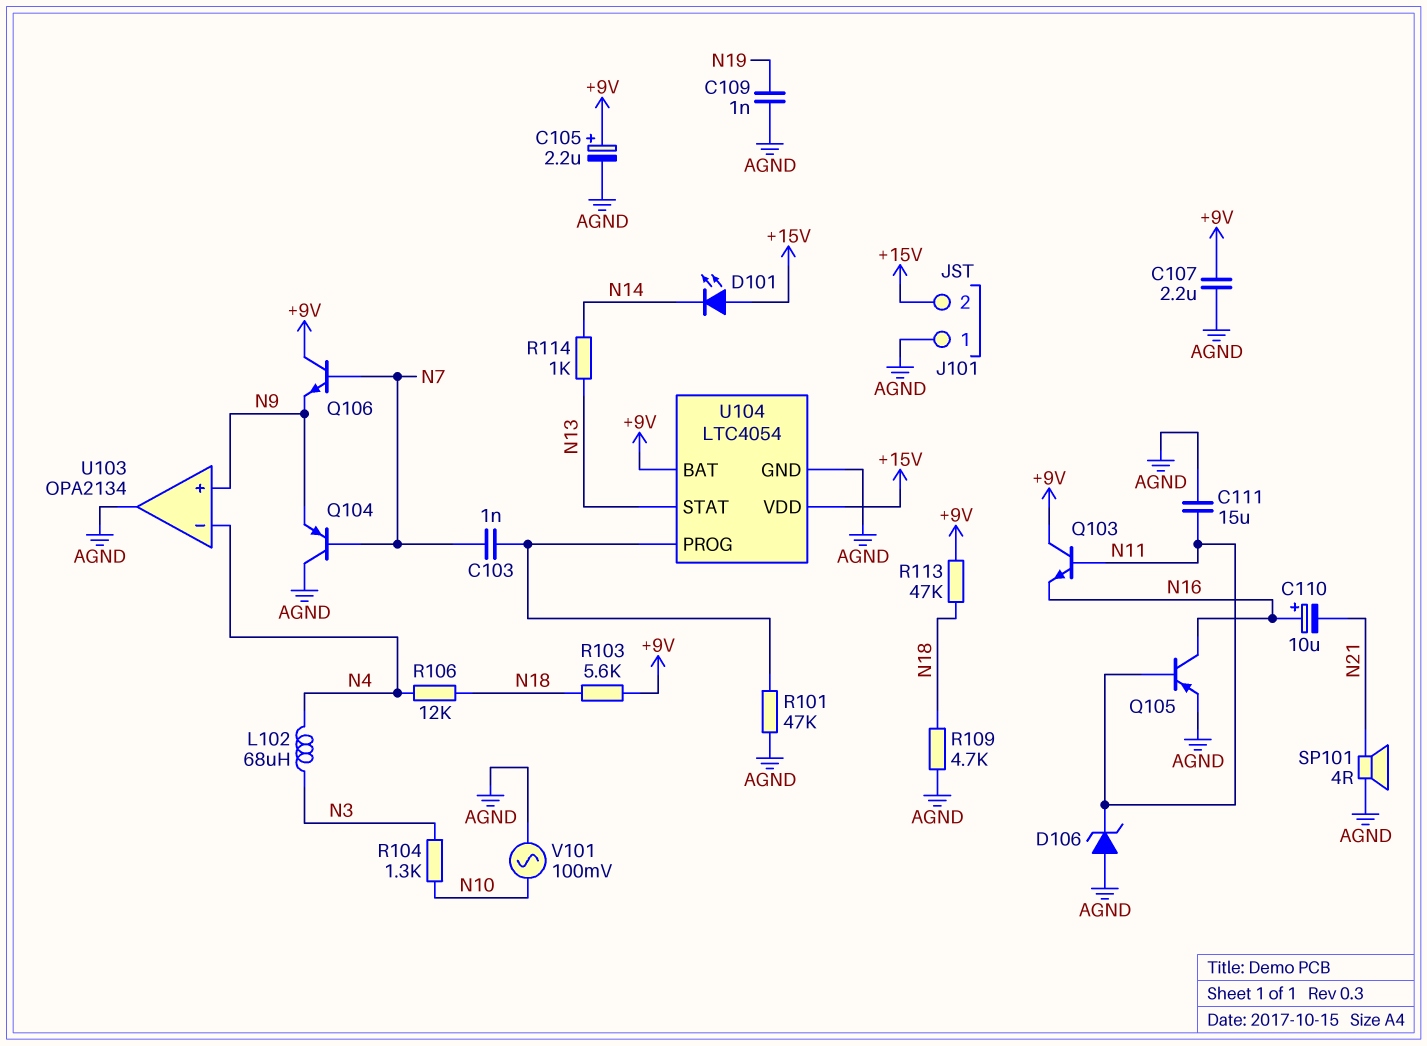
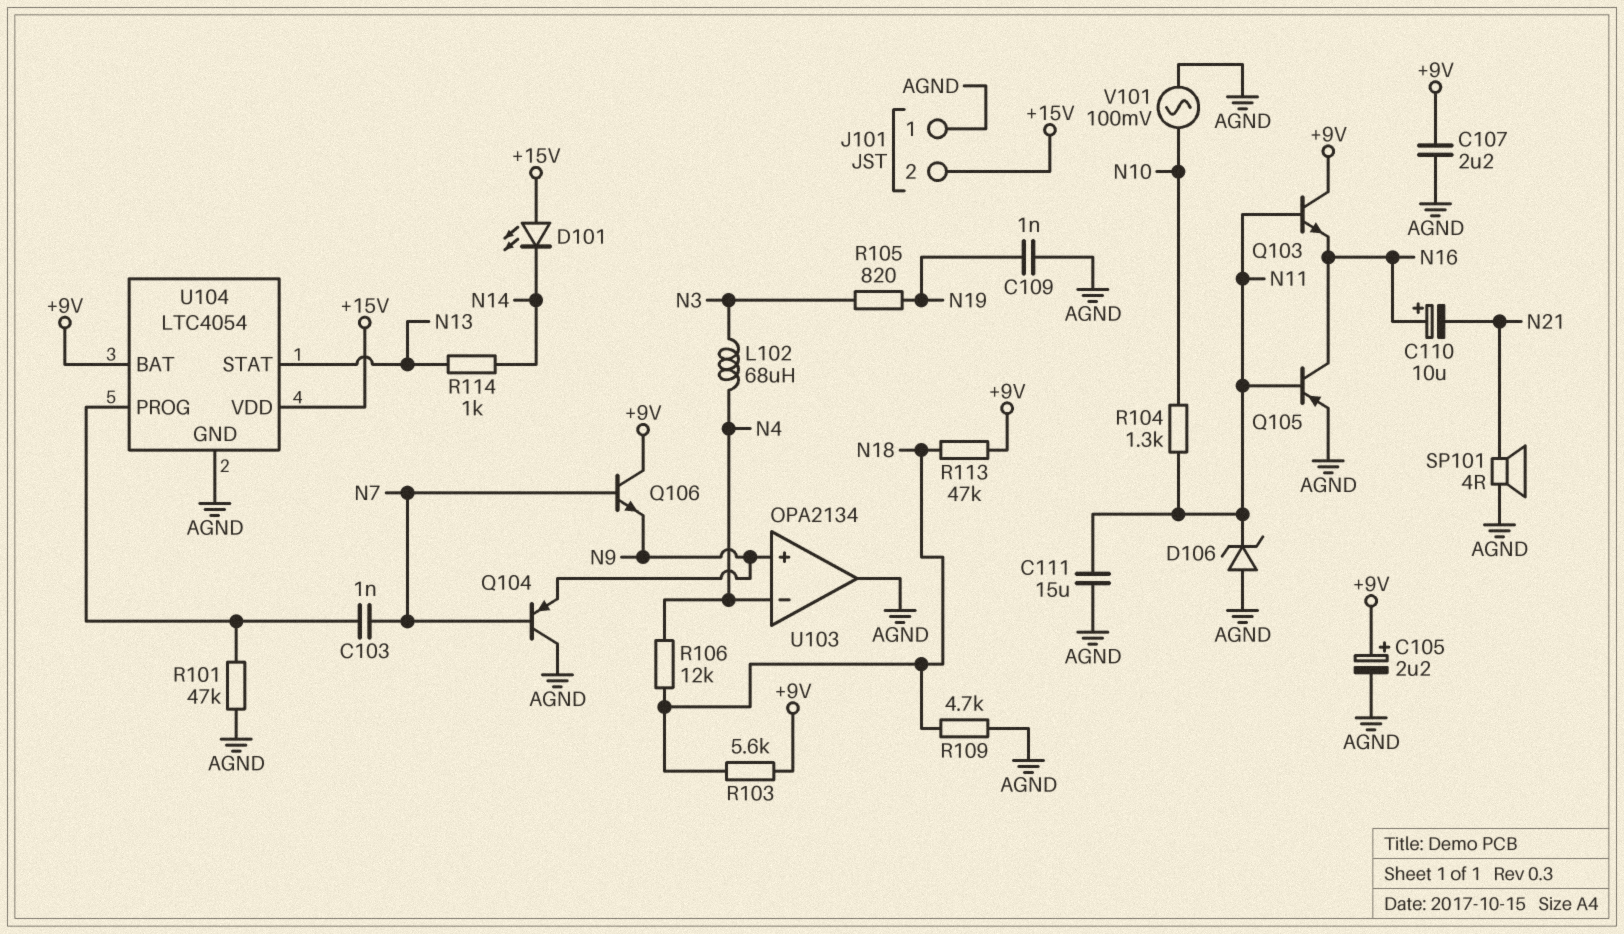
R104: 1.3k (N3, N10) -> 1.3k (N10, N11)
R105: none -> 820 (N3, N19)

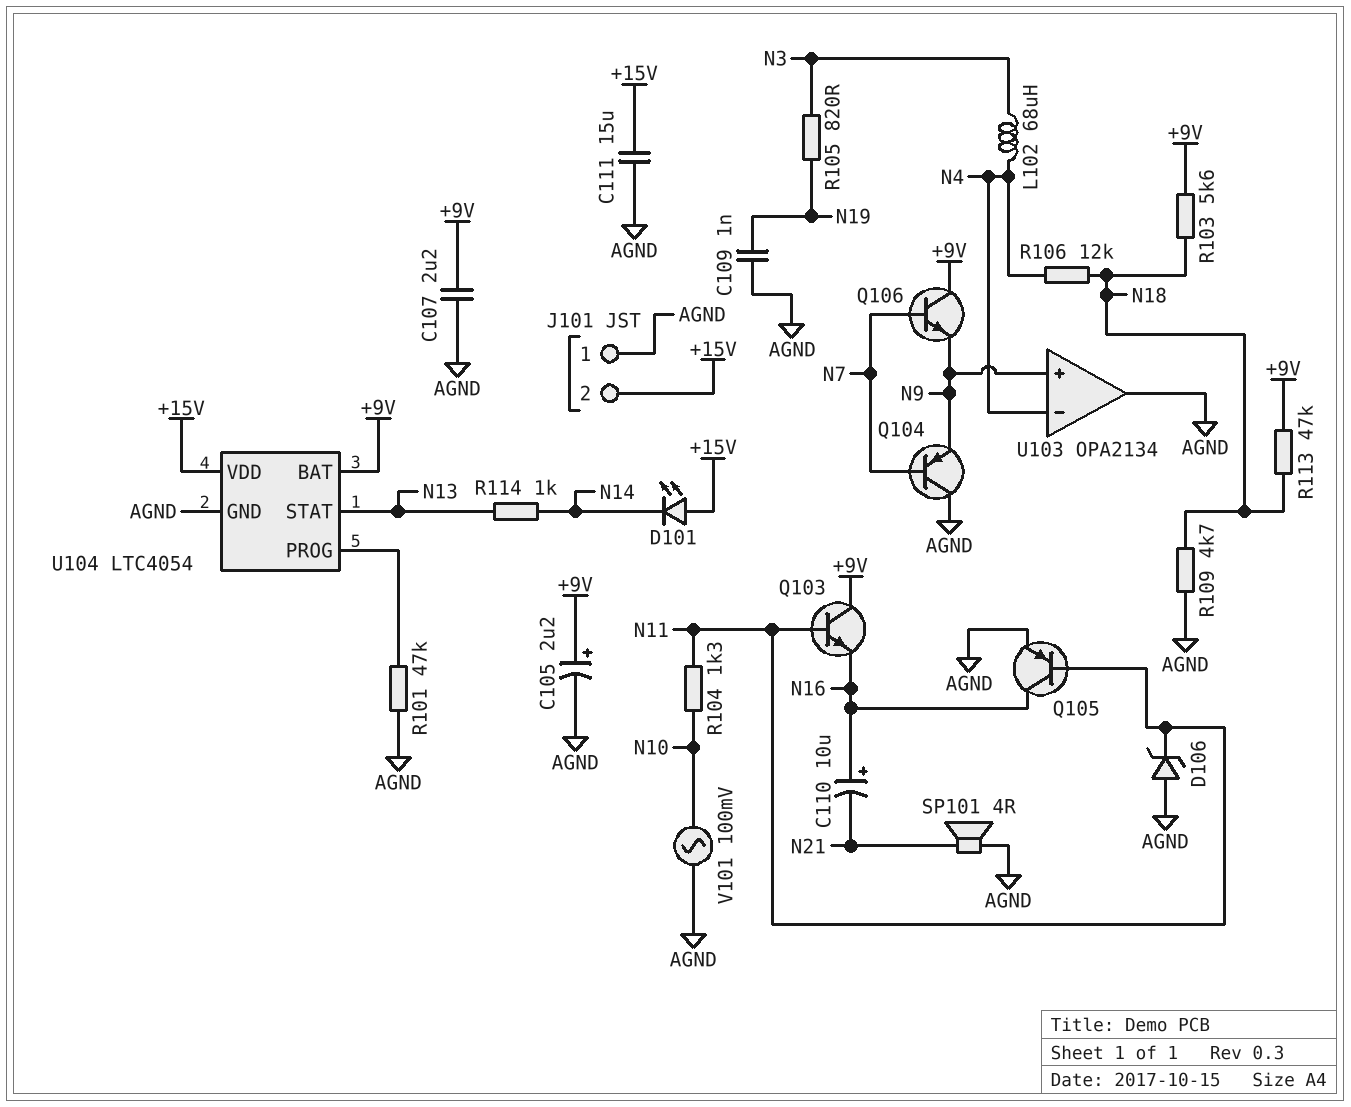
C103: 1nF (N7, U104/PROG) -> none
C111: 15uF (AGND, N11) -> 15uF (+15V, AGND)

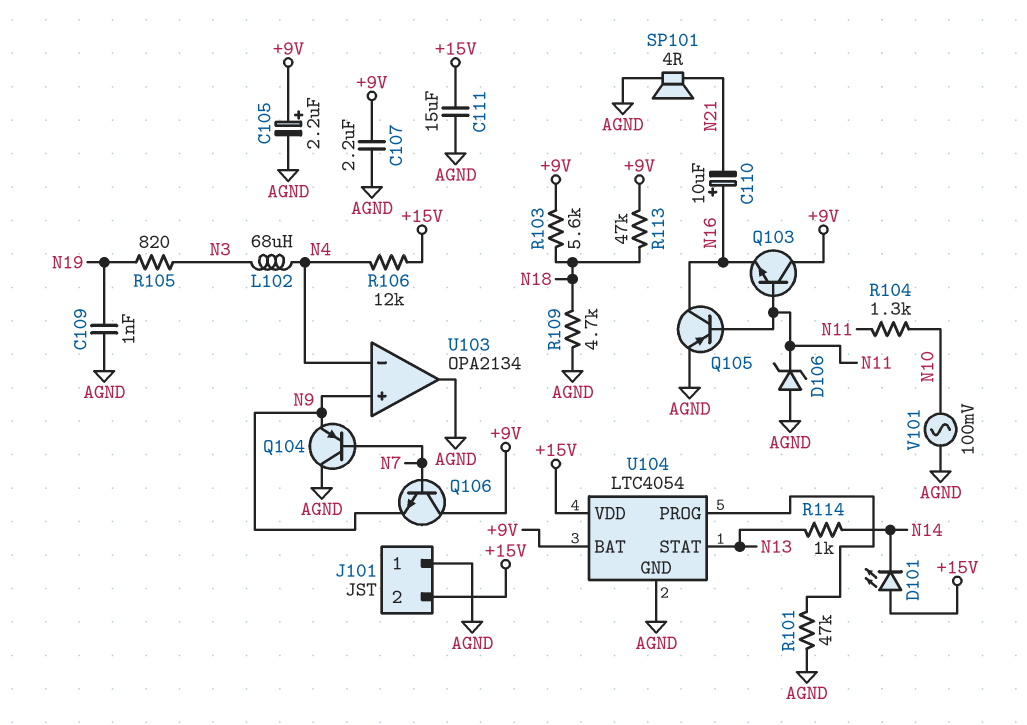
R106: 12k (N4, N18) -> 12k (+15V, N4)

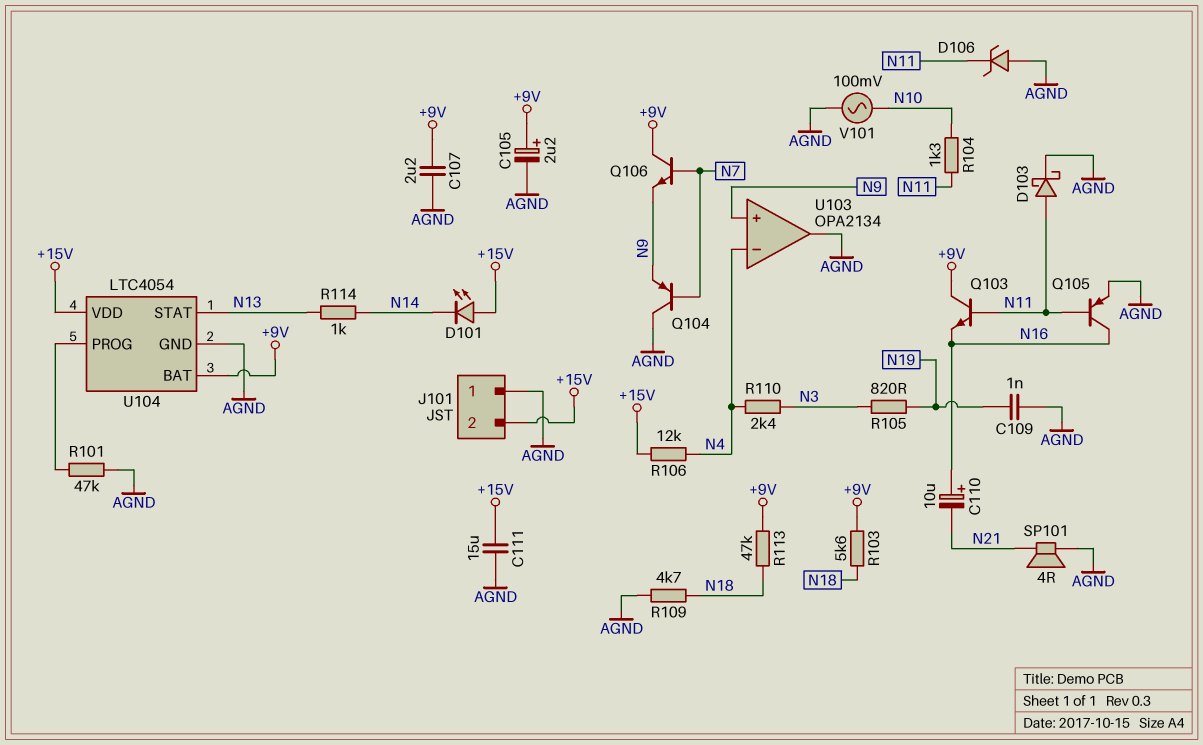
D103: none -> schottky (A N11, K AGND)
L102: 68uH (N3, N4) -> none
R110: none -> 2.4k (N3, N4)

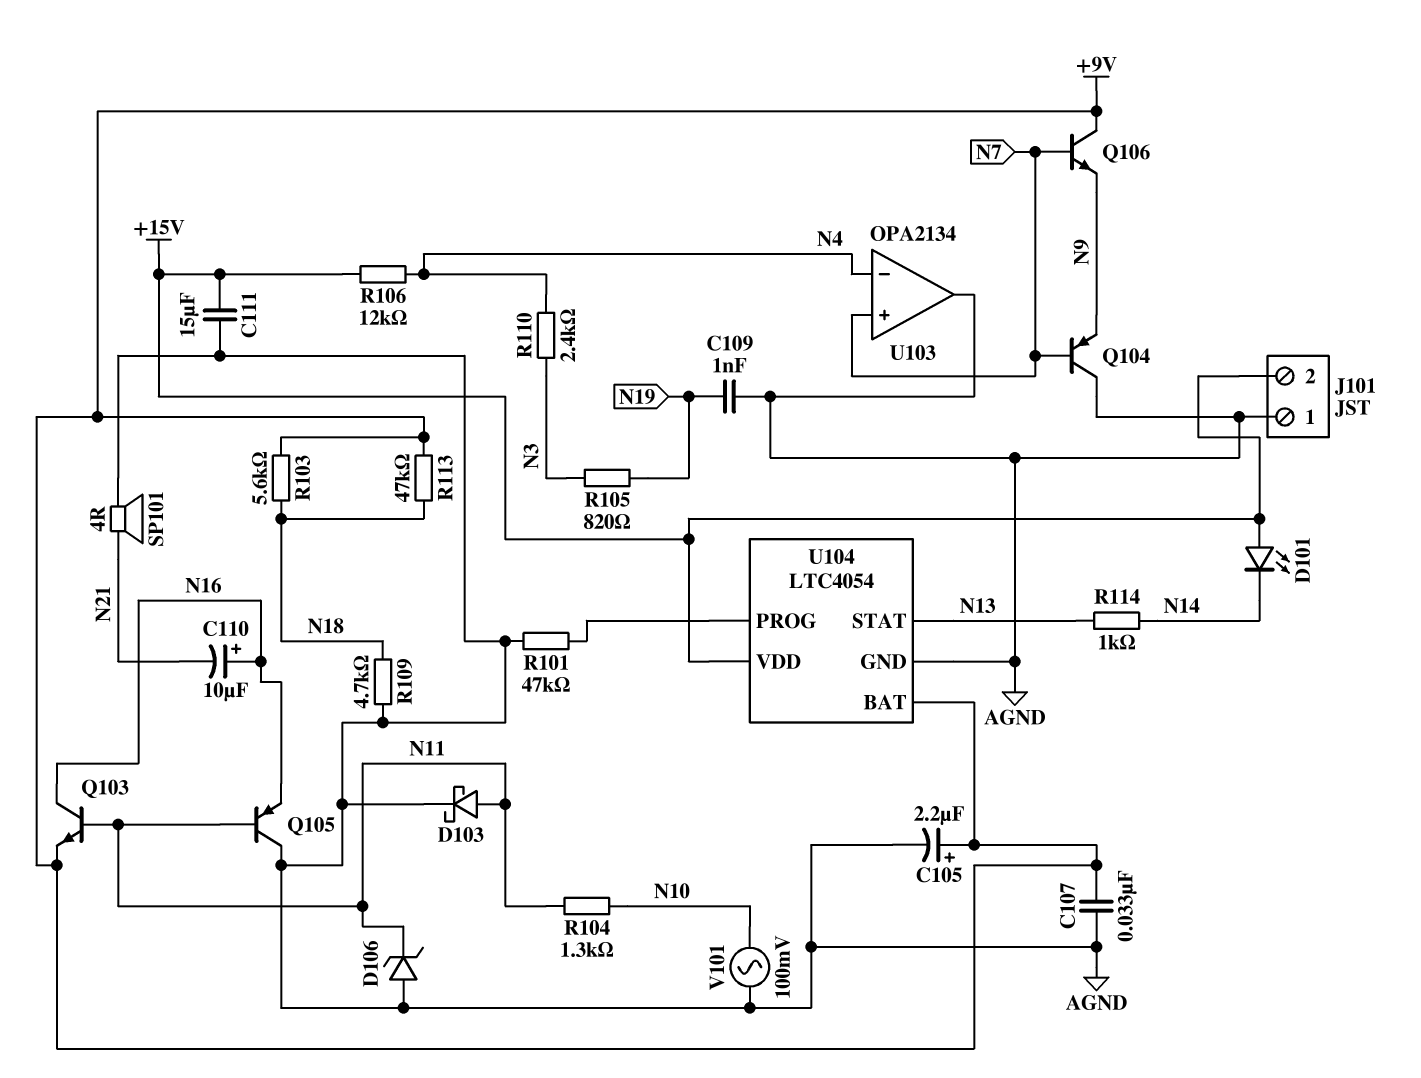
C107: 2.2uF (+9V, AGND) -> 33nF (+9V, AGND)
Q103: NPN (B N11, C +9V, E N16) -> NPN (B N11, C N16, E +9V)
Q105: PNP (B N11, C N16, E AGND) -> PNP (B N11, C AGND, E N16)
U103 pin in+: N9 -> N7

